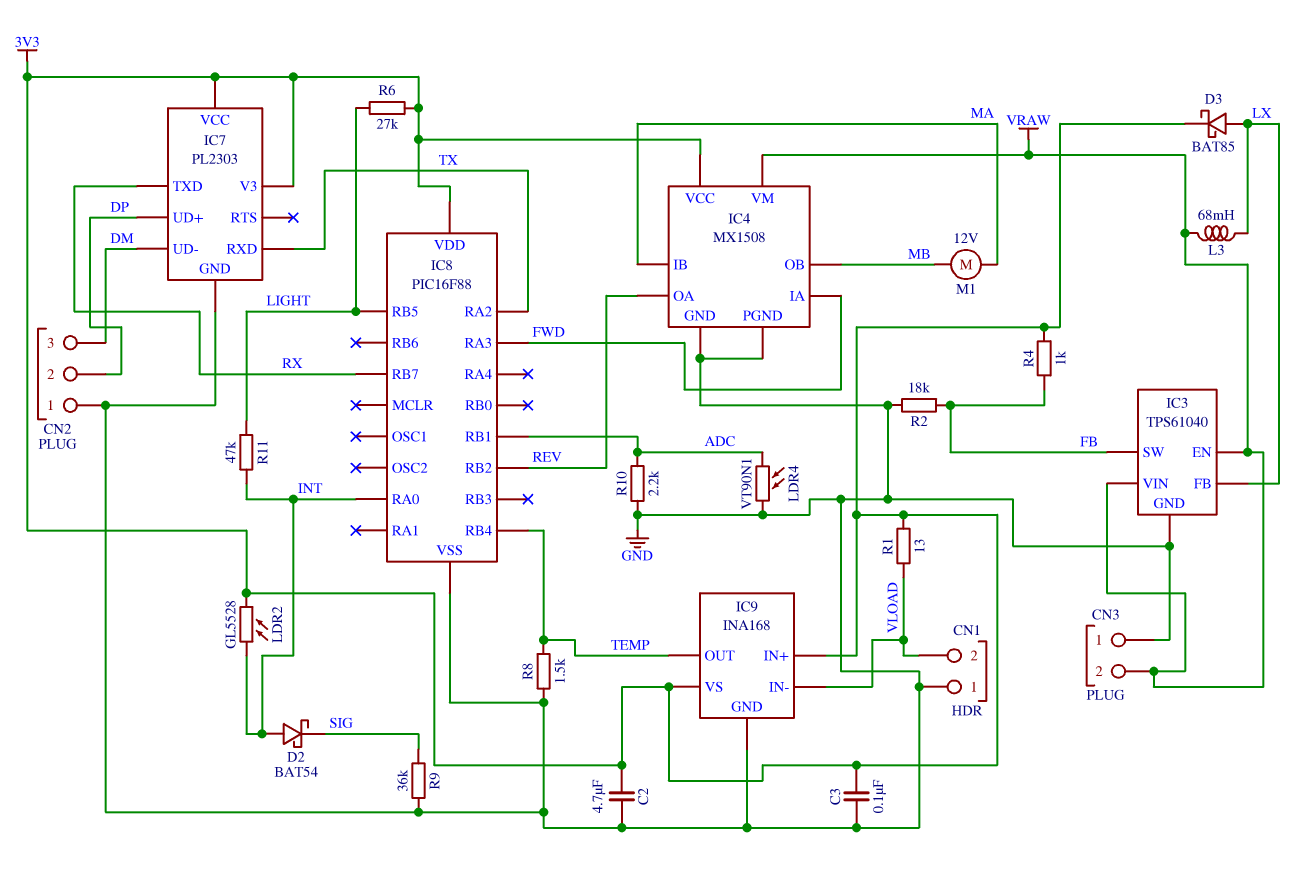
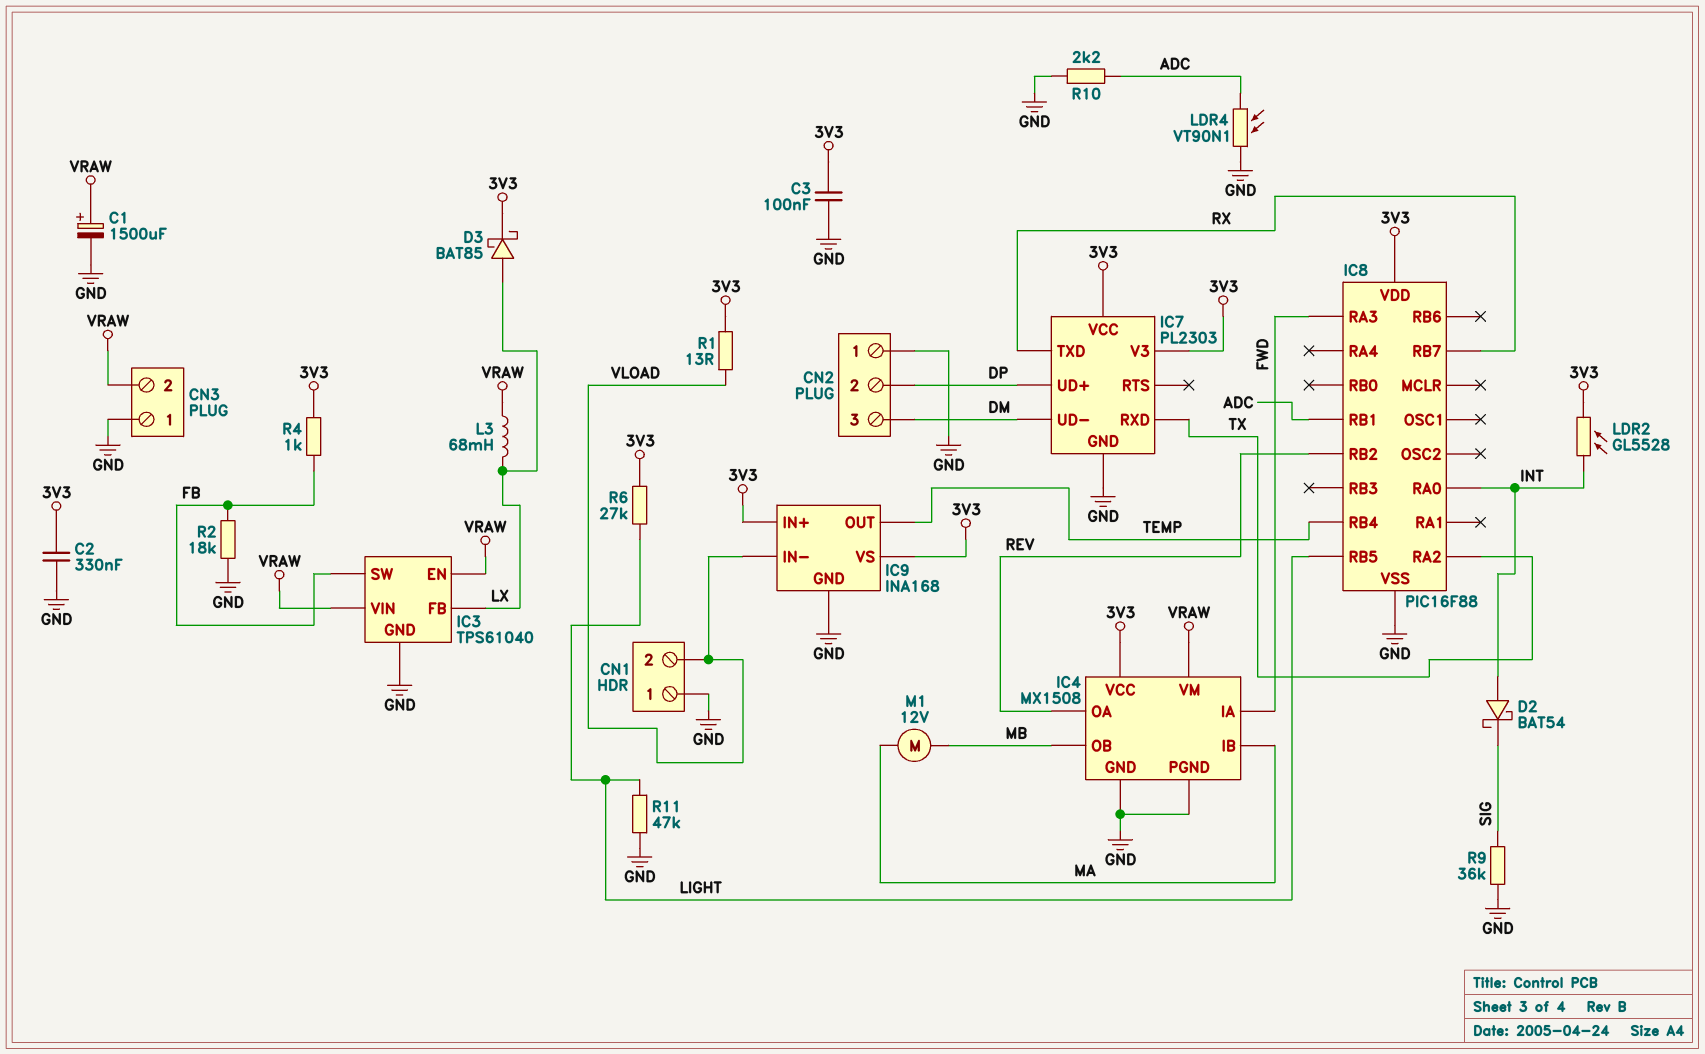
C1: none -> 1500uF (plus VRAW, minus GND)
C2: 4.7uF (3V3, GND) -> 330nF (3V3, GND)
R8: 1.5k (GND, TEMP) -> none
R11: 47k (INT, LIGHT) -> 47k (GND, LIGHT)

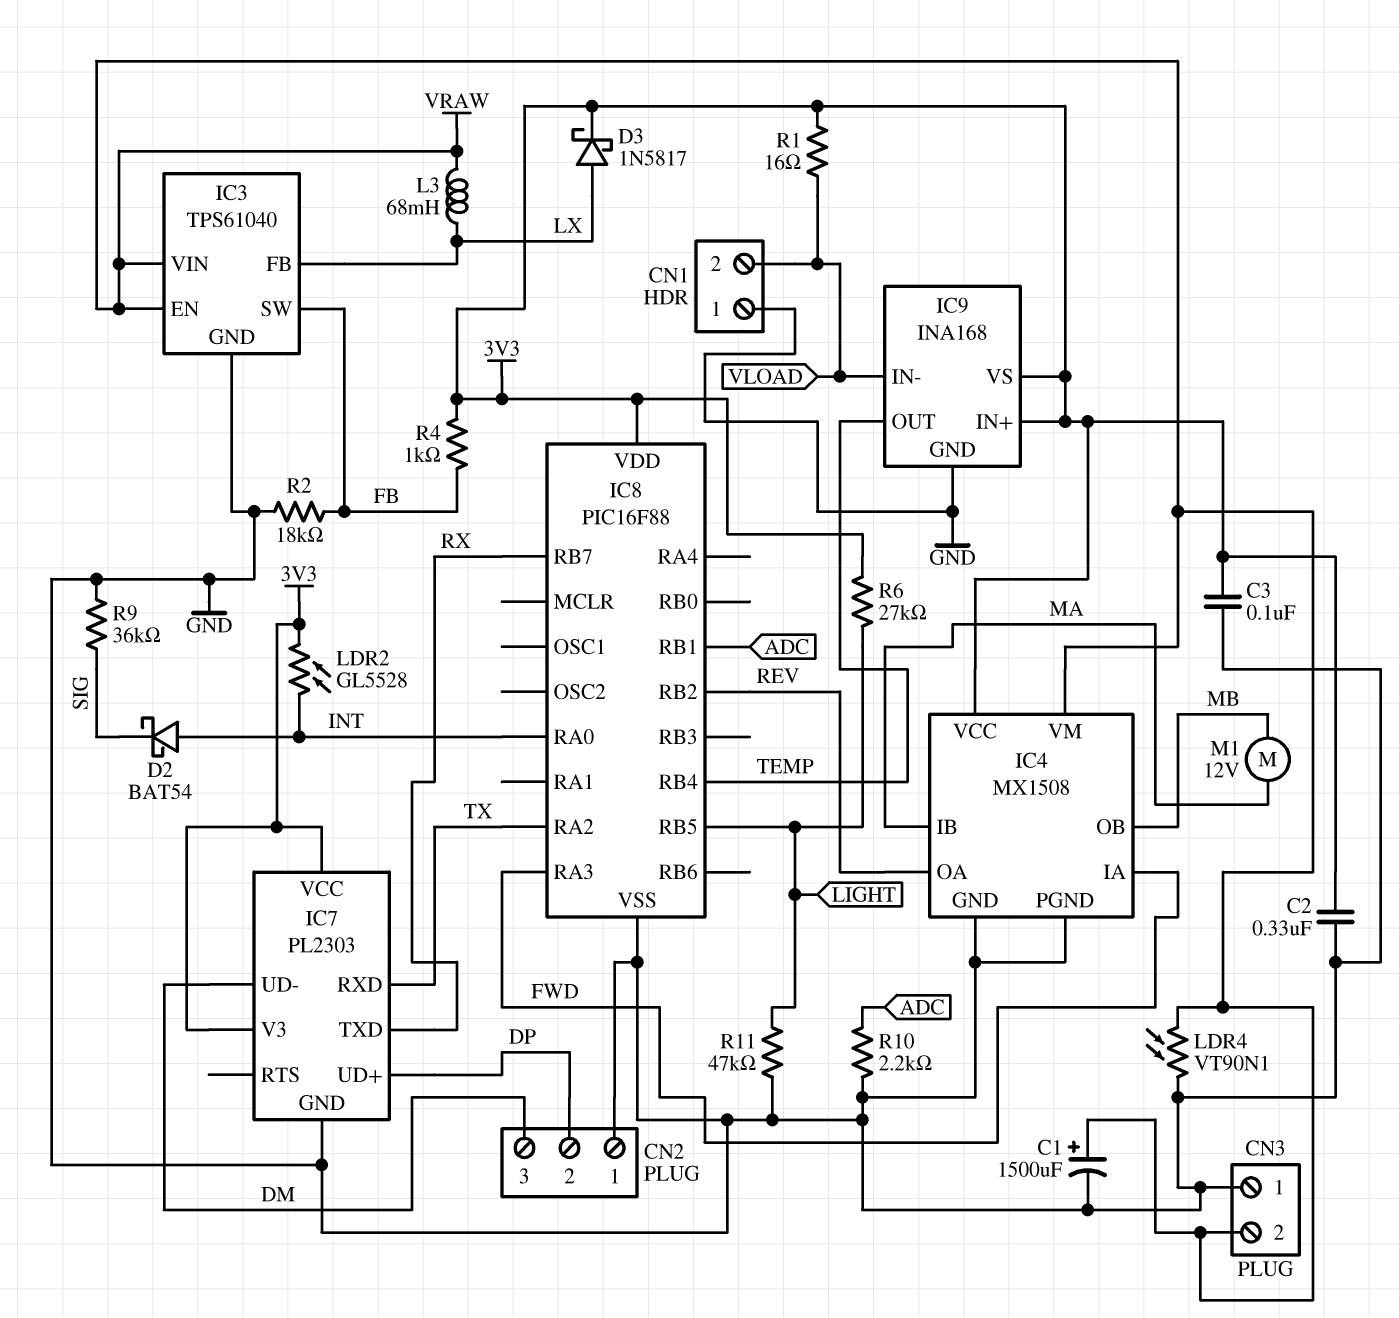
D3: schottky BAT85 (A LX, K 3V3) -> schottky 1N5817 (A LX, K 3V3)
LDR4: VT90N1 (ADC, GND) -> VT90N1 (GND, VRAW)
R1: 13 (3V3, VLOAD) -> 16 (3V3, VLOAD)

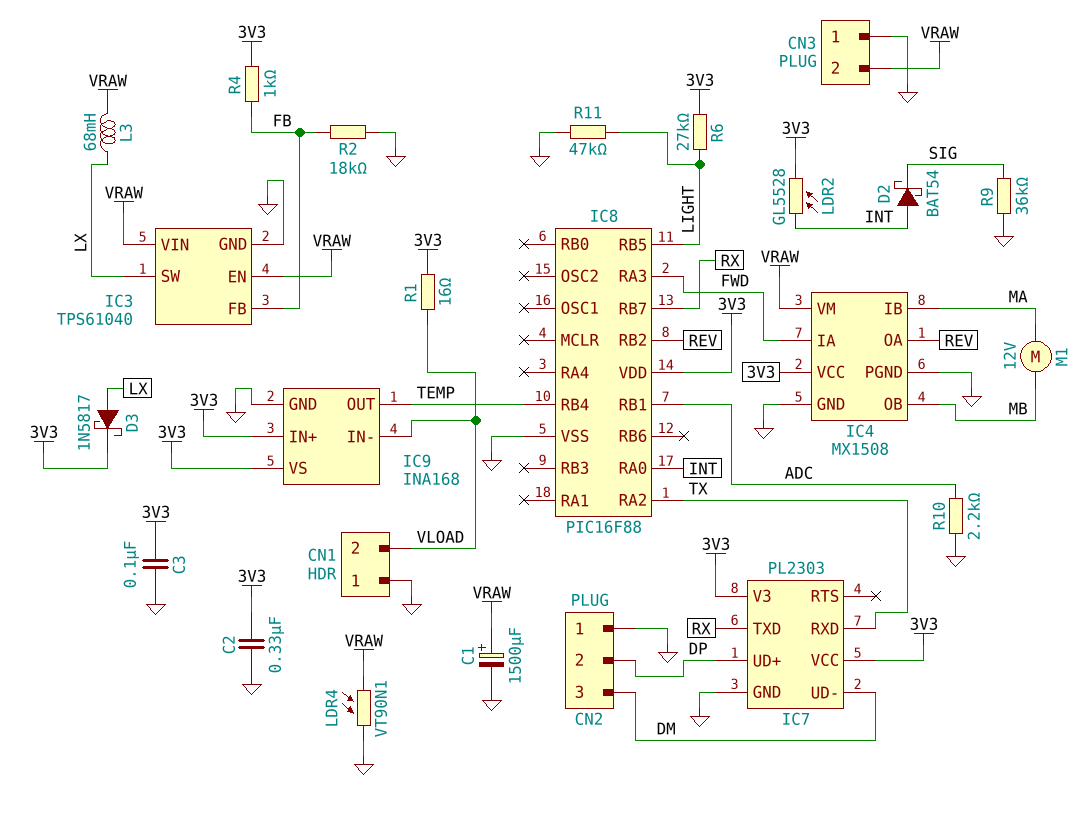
IC3 pin FB: LX -> FB
IC3 pin SW: FB -> LX

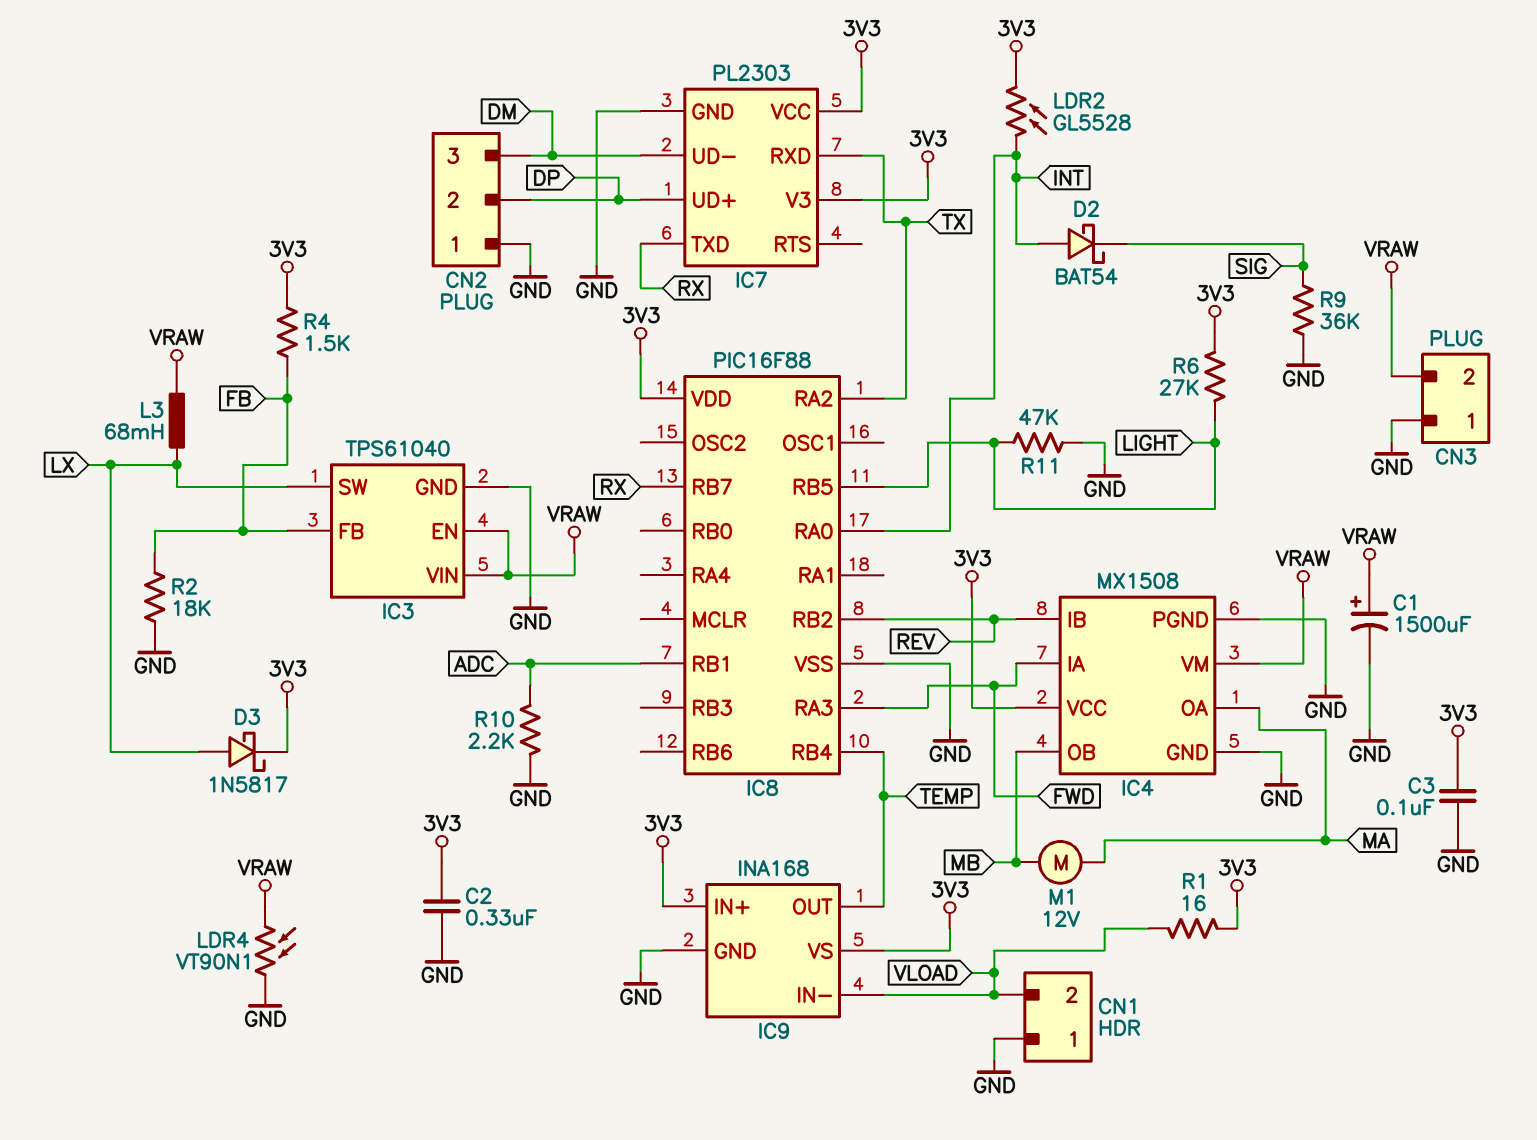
IC4 pin IB: MA -> REV
IC4 pin OA: REV -> MA
R4: 1k (3V3, FB) -> 1.5k (3V3, FB)

